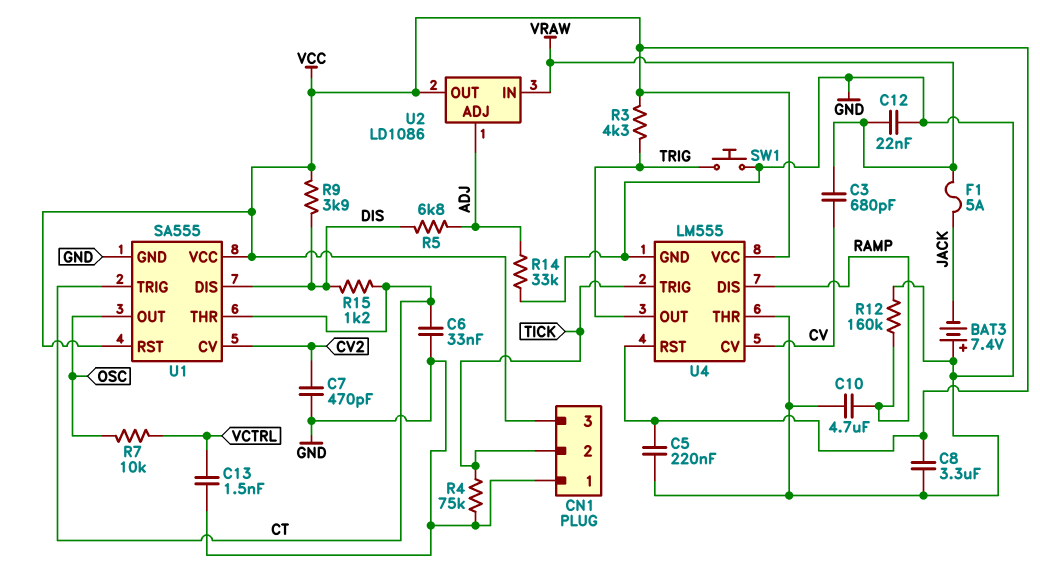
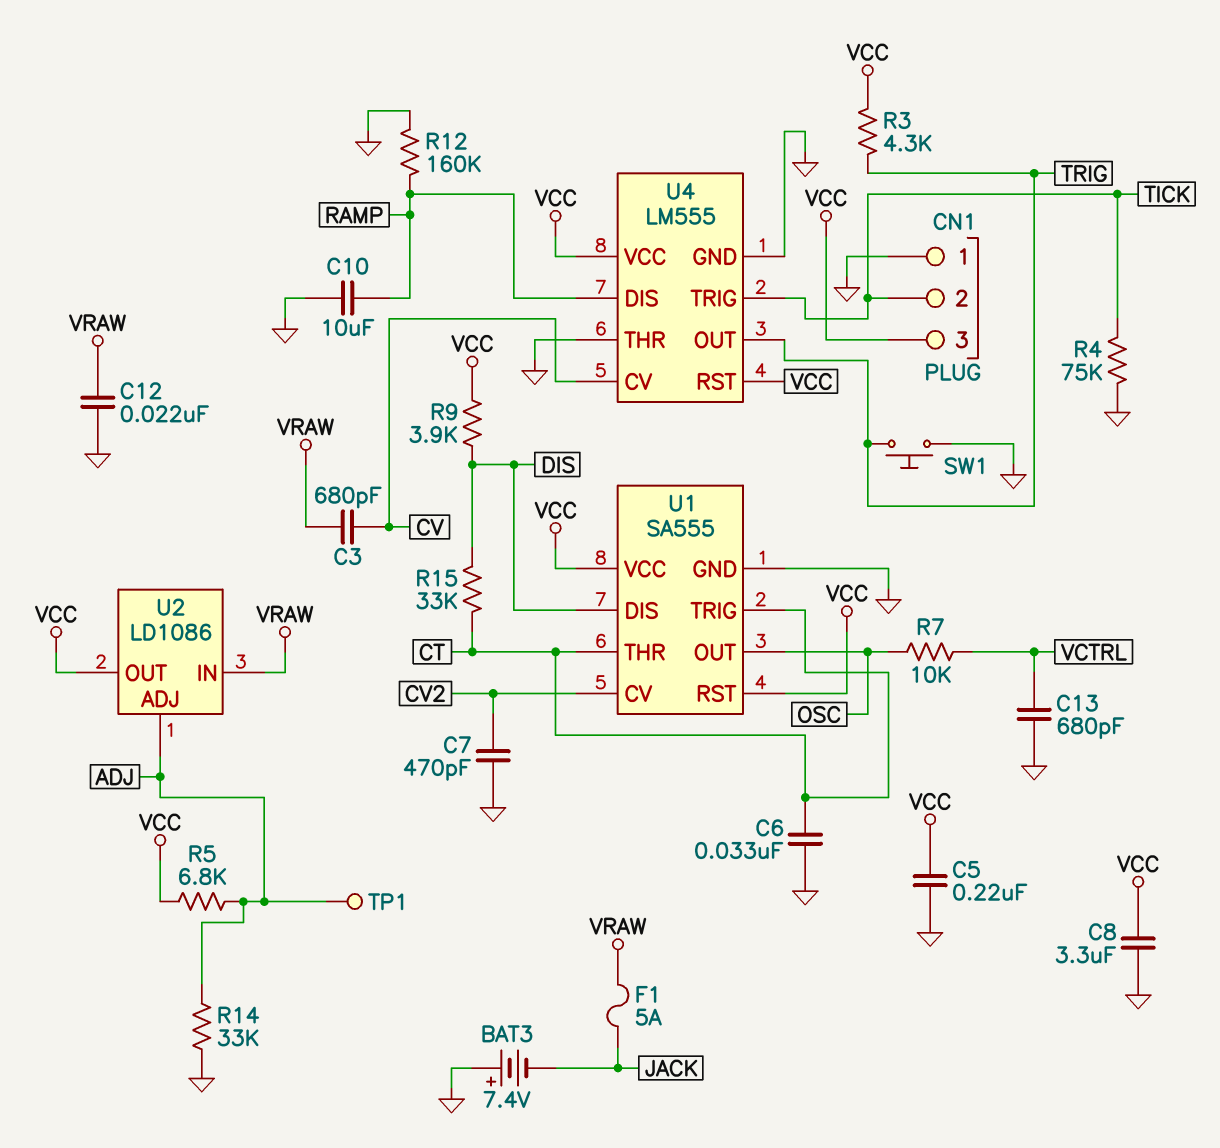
C10: 4.7uF (GND, RAMP) -> 10uF (GND, RAMP)
C13: 1.5nF (GND, VCTRL) -> 680pF (GND, VCTRL)
R5: 6.8k (ADJ, DIS) -> 6.8k (ADJ, VCC)
R15: 1.2k (CT, DIS) -> 33k (CT, DIS)
TP1: none -> test point (ADJ)

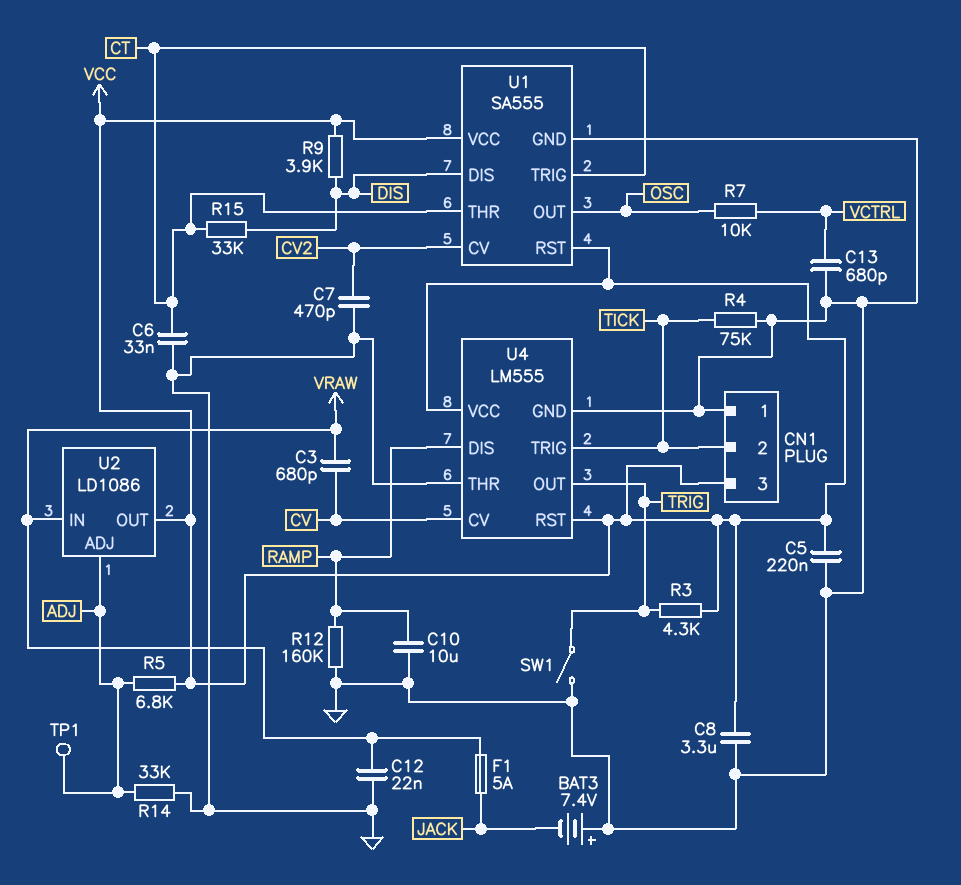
SW1: button (GND, TRIG) -> switch (GND, TRIG)

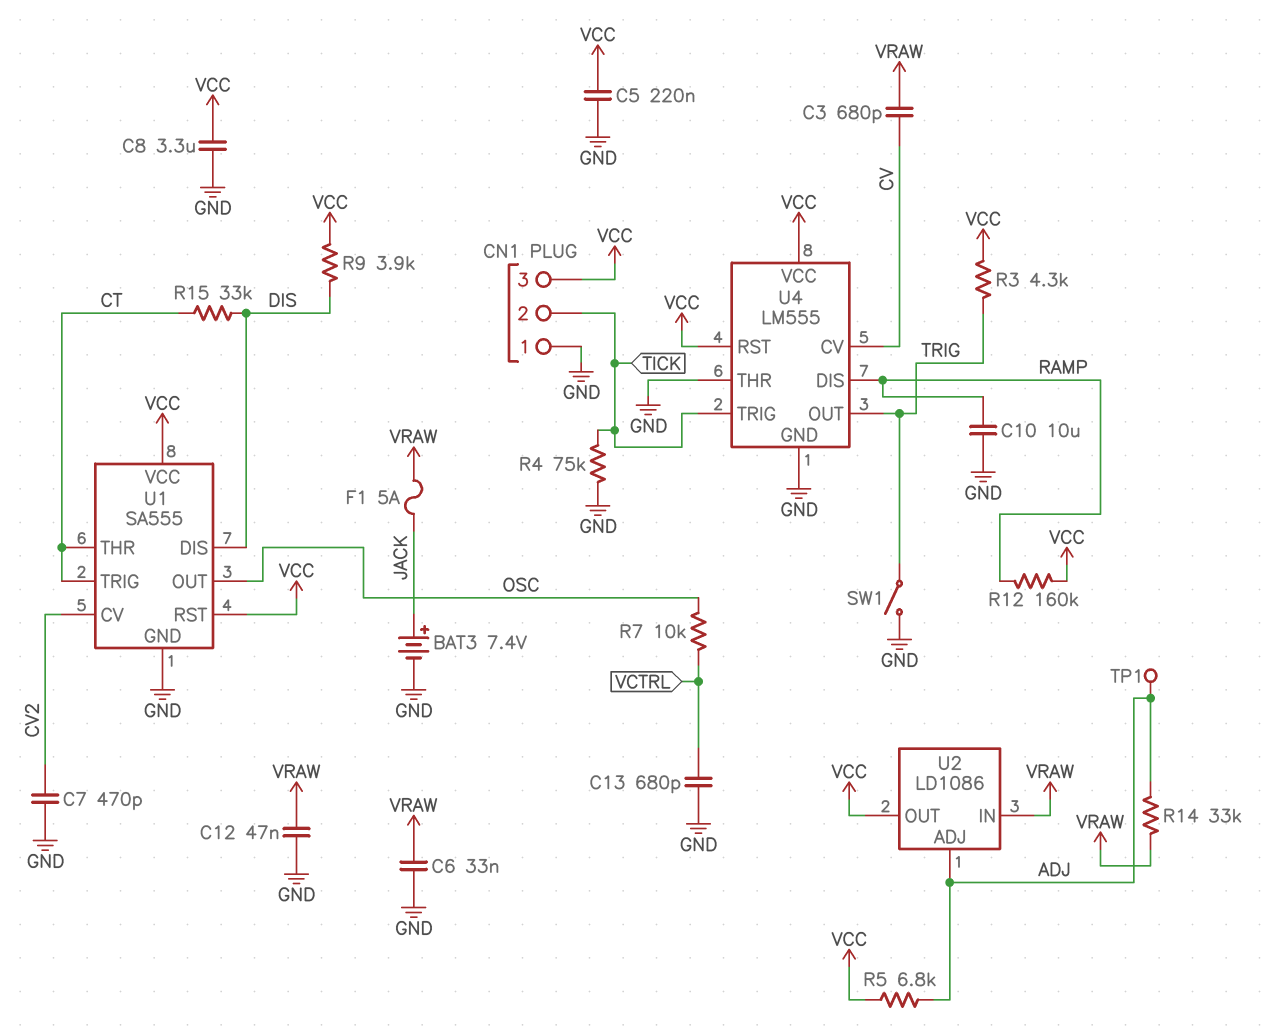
BAT3: 7.4V (plus GND, minus JACK) -> 7.4V (plus JACK, minus GND)
C6: 33nF (CT, GND) -> 33nF (GND, VRAW)
C12: 22nF (GND, VRAW) -> 47nF (GND, VRAW)
R12: 160k (GND, RAMP) -> 160k (RAMP, VCC)
R14: 33k (ADJ, GND) -> 33k (ADJ, VRAW)

